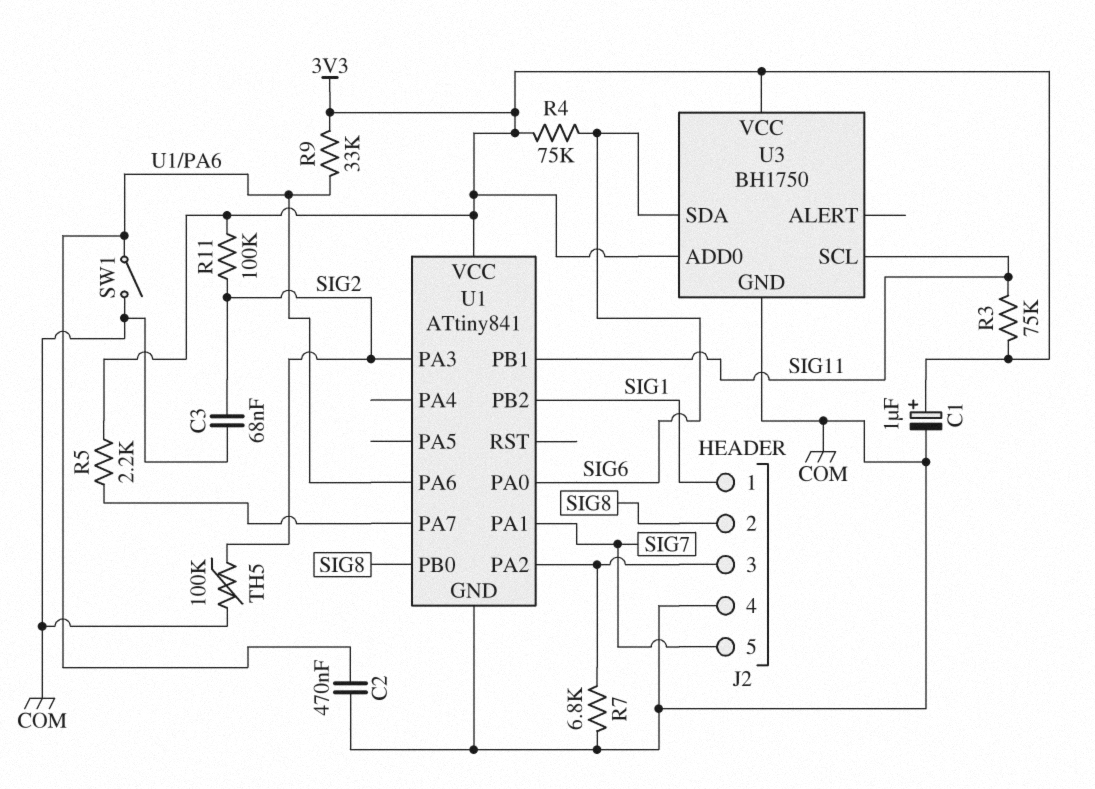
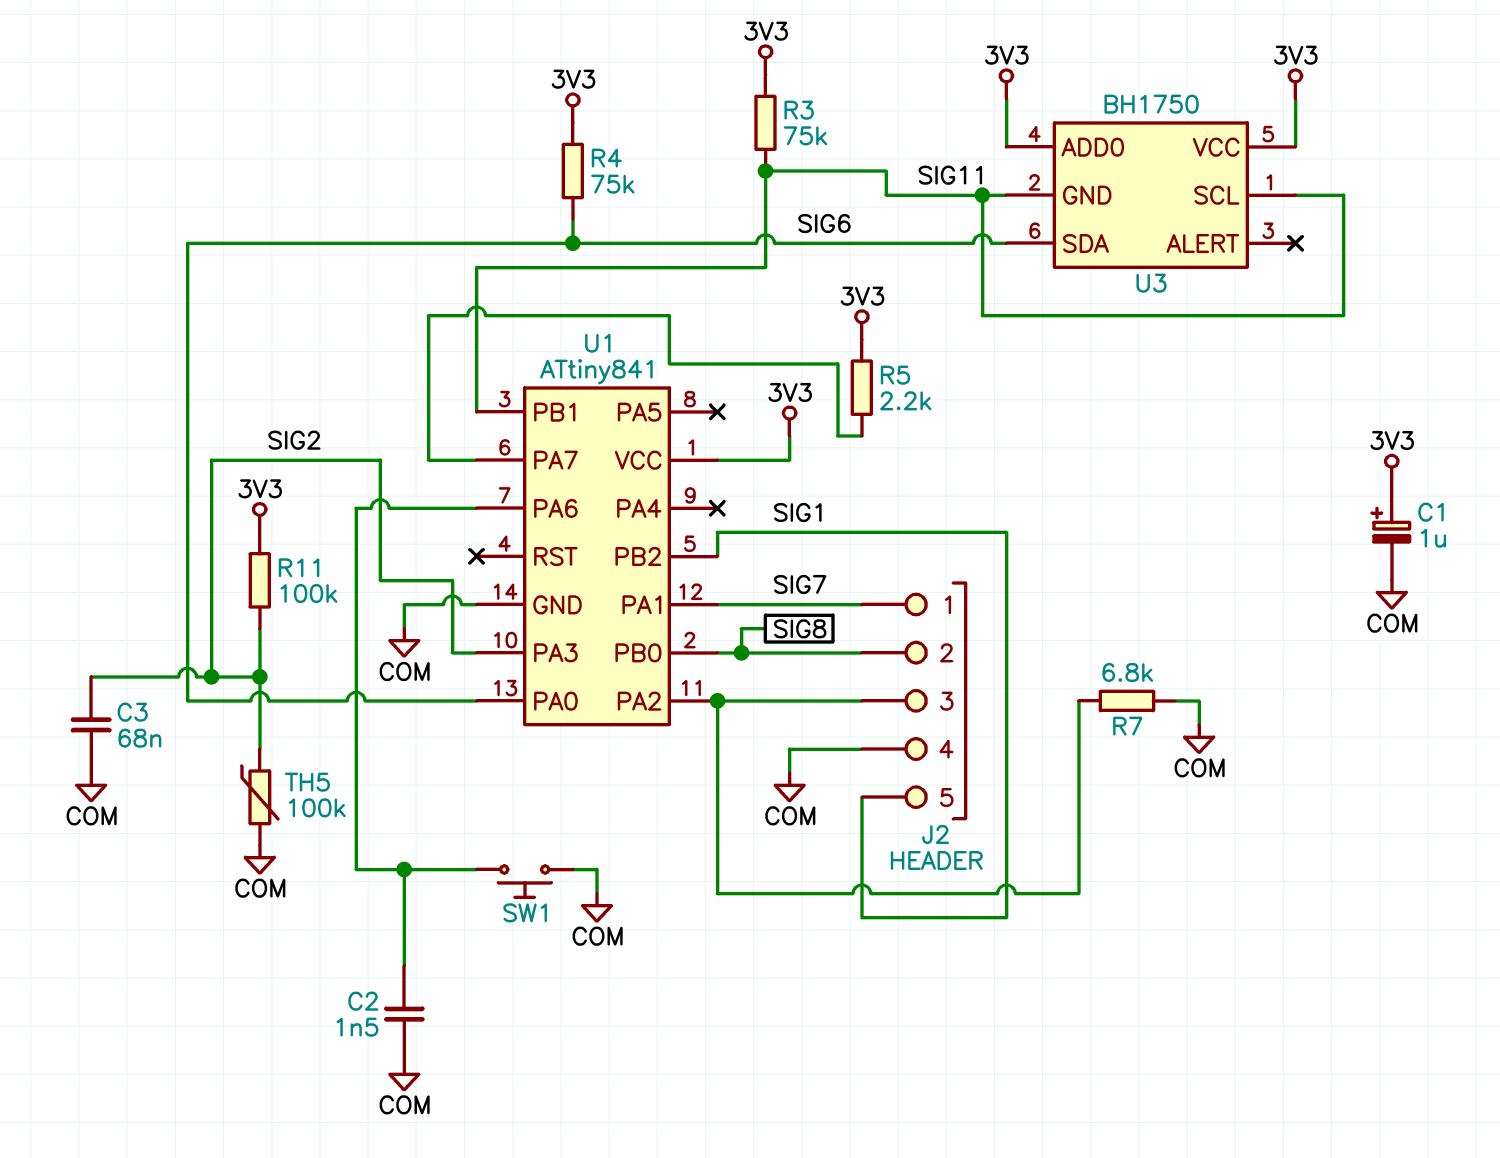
C2: 470nF (COM, U1/PA6) -> 1.5nF (COM, U1/PA6)
J2 pin 1: SIG1 -> SIG7
J2 pin 5: SIG7 -> SIG1
R9: 33k (3V3, U1/PA6) -> none
SW1: switch (COM, U1/PA6) -> button (COM, U1/PA6)
U3 pin GND: COM -> SIG11

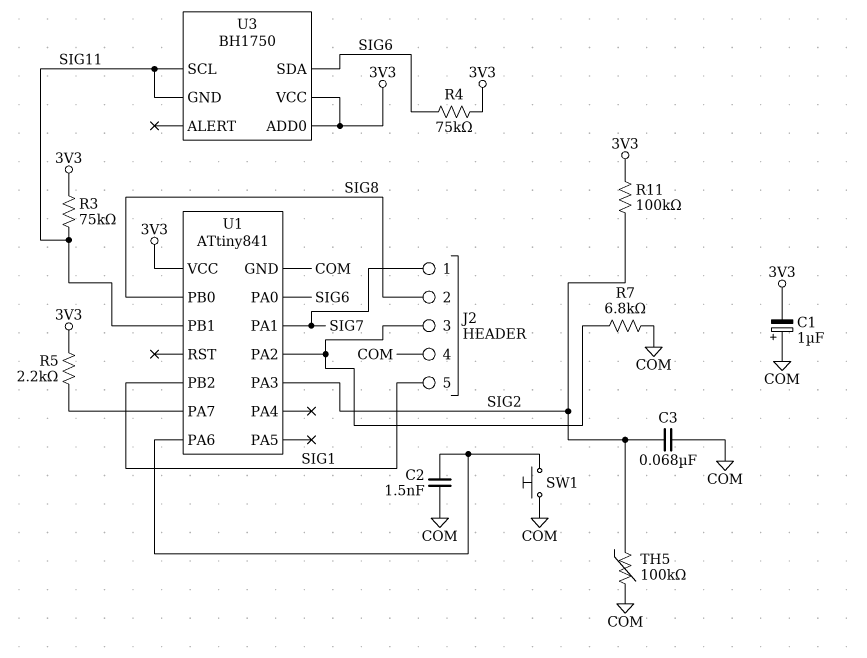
C1: 1uF (plus 3V3, minus COM) -> 1uF (plus COM, minus 3V3)

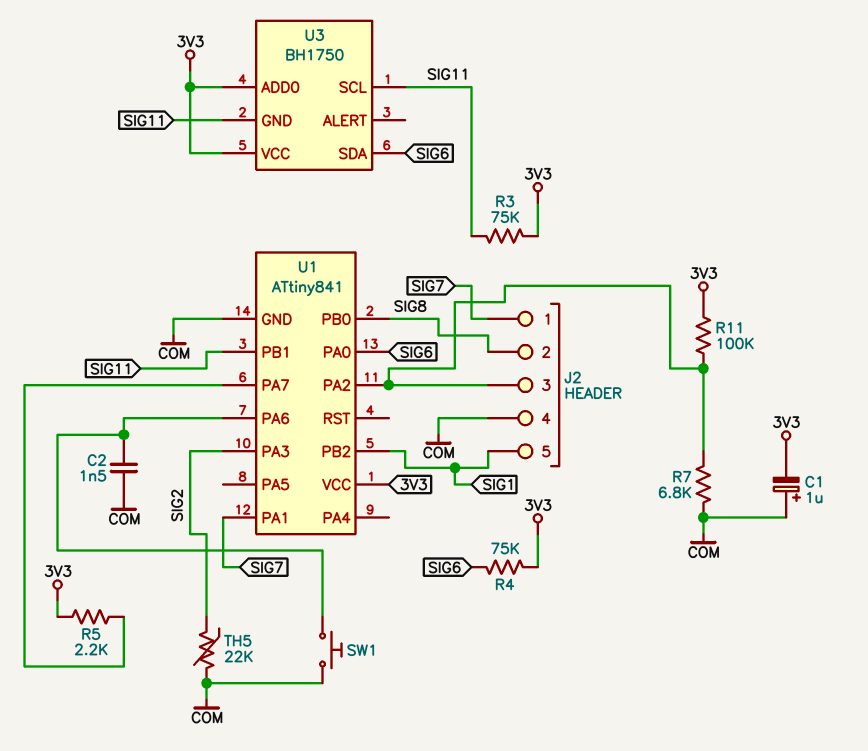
C3: 68nF (COM, SIG2) -> none
R11: 100k (3V3, SIG2) -> 100k (3V3, J2/3)
TH5: 100k (COM, SIG2) -> 22k (COM, SIG2)

